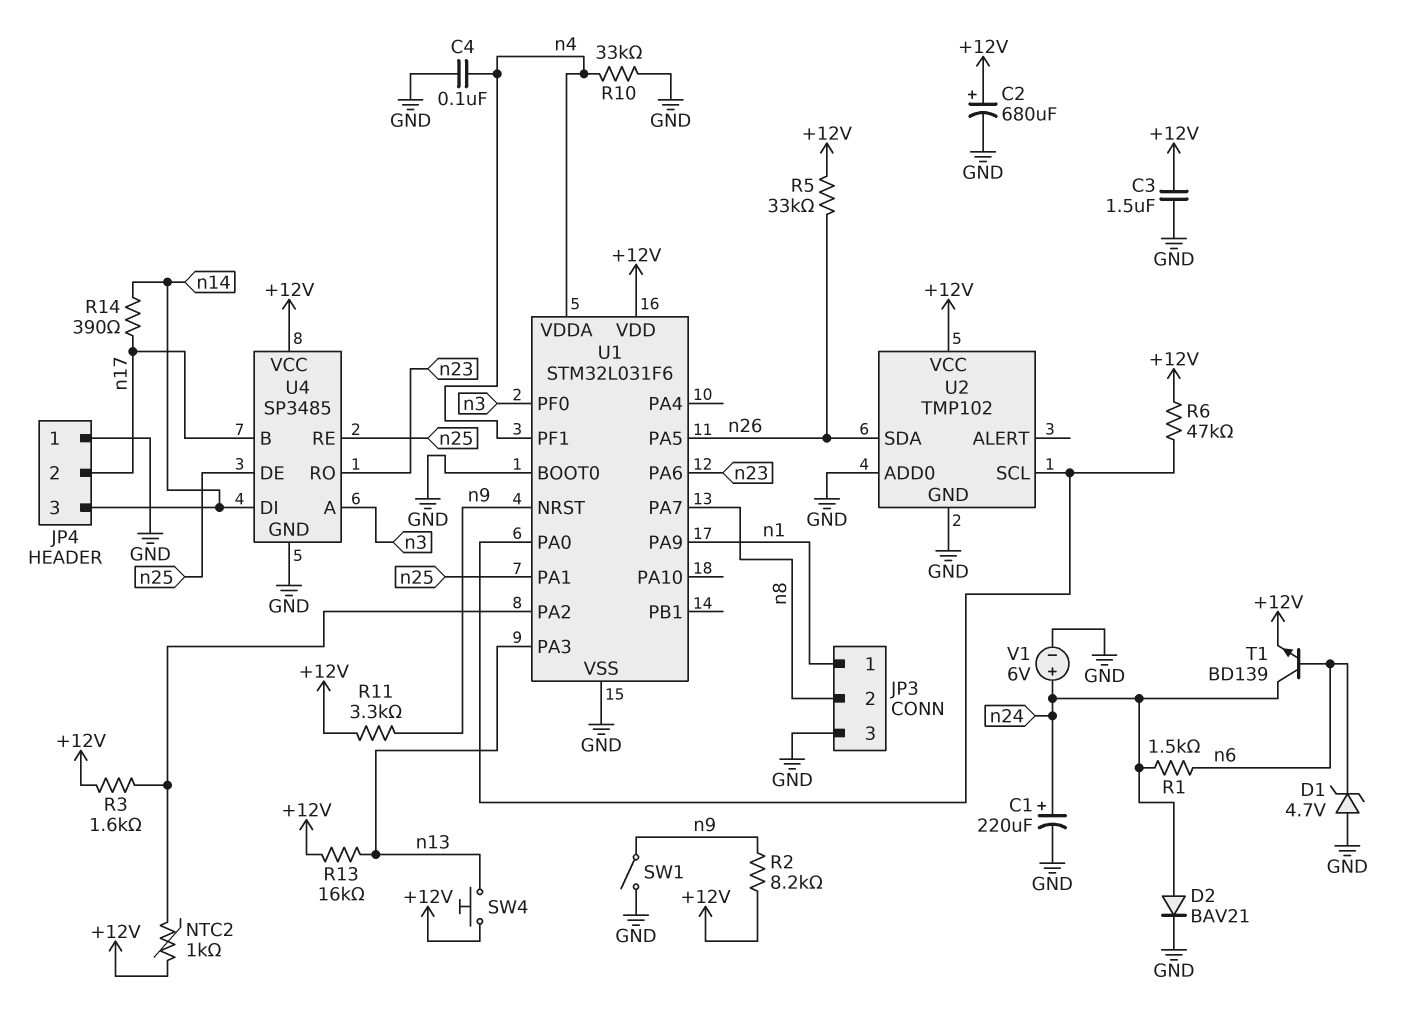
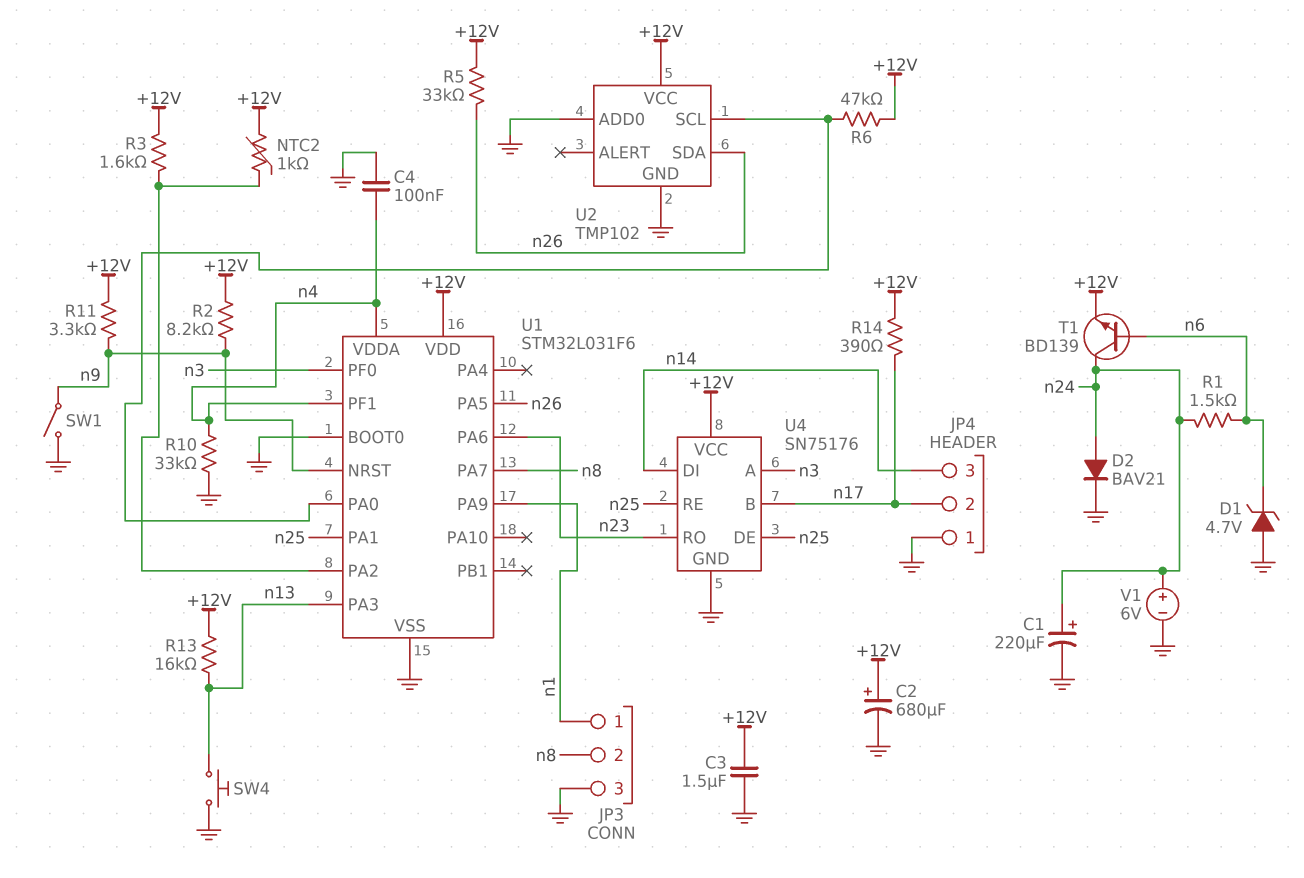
R14: 390 (n14, n17) -> 390 (+12V, n17)
SW4: button (+12V, n13) -> button (GND, n13)
U4: SP3485 -> SN75176

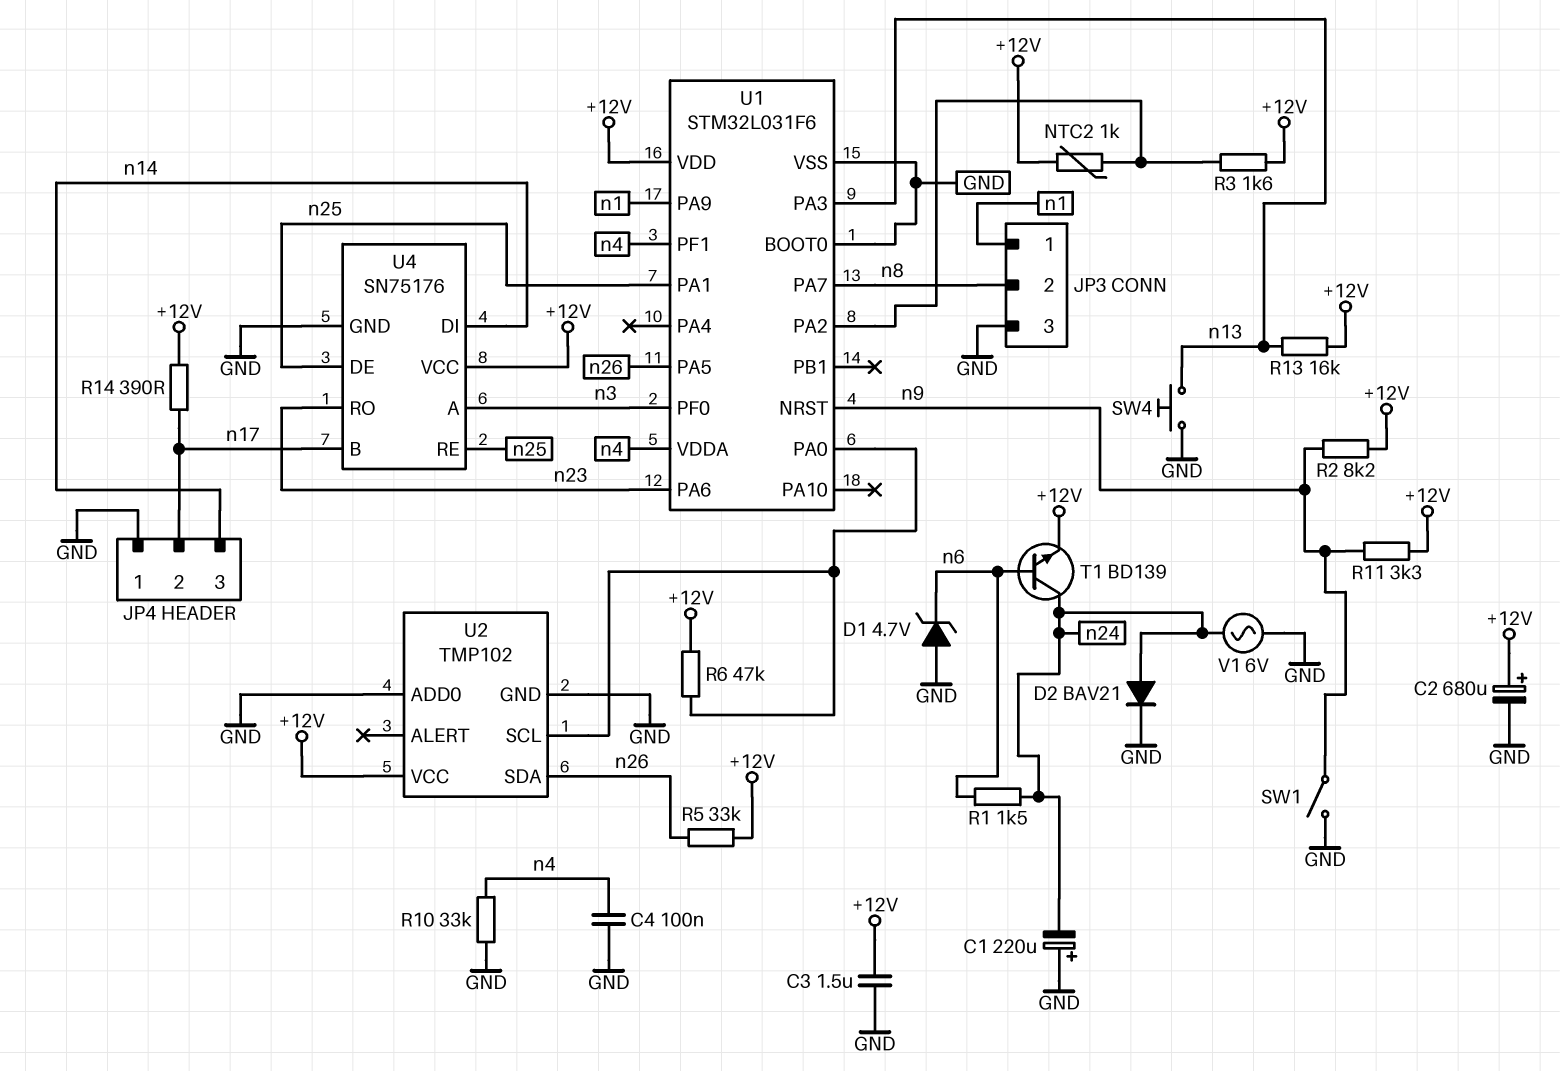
C1: 220uF (plus n24, minus GND) -> 220uF (plus GND, minus n24)
V1: 6V (plus n24, minus GND) -> AC 6V (GND, n24)

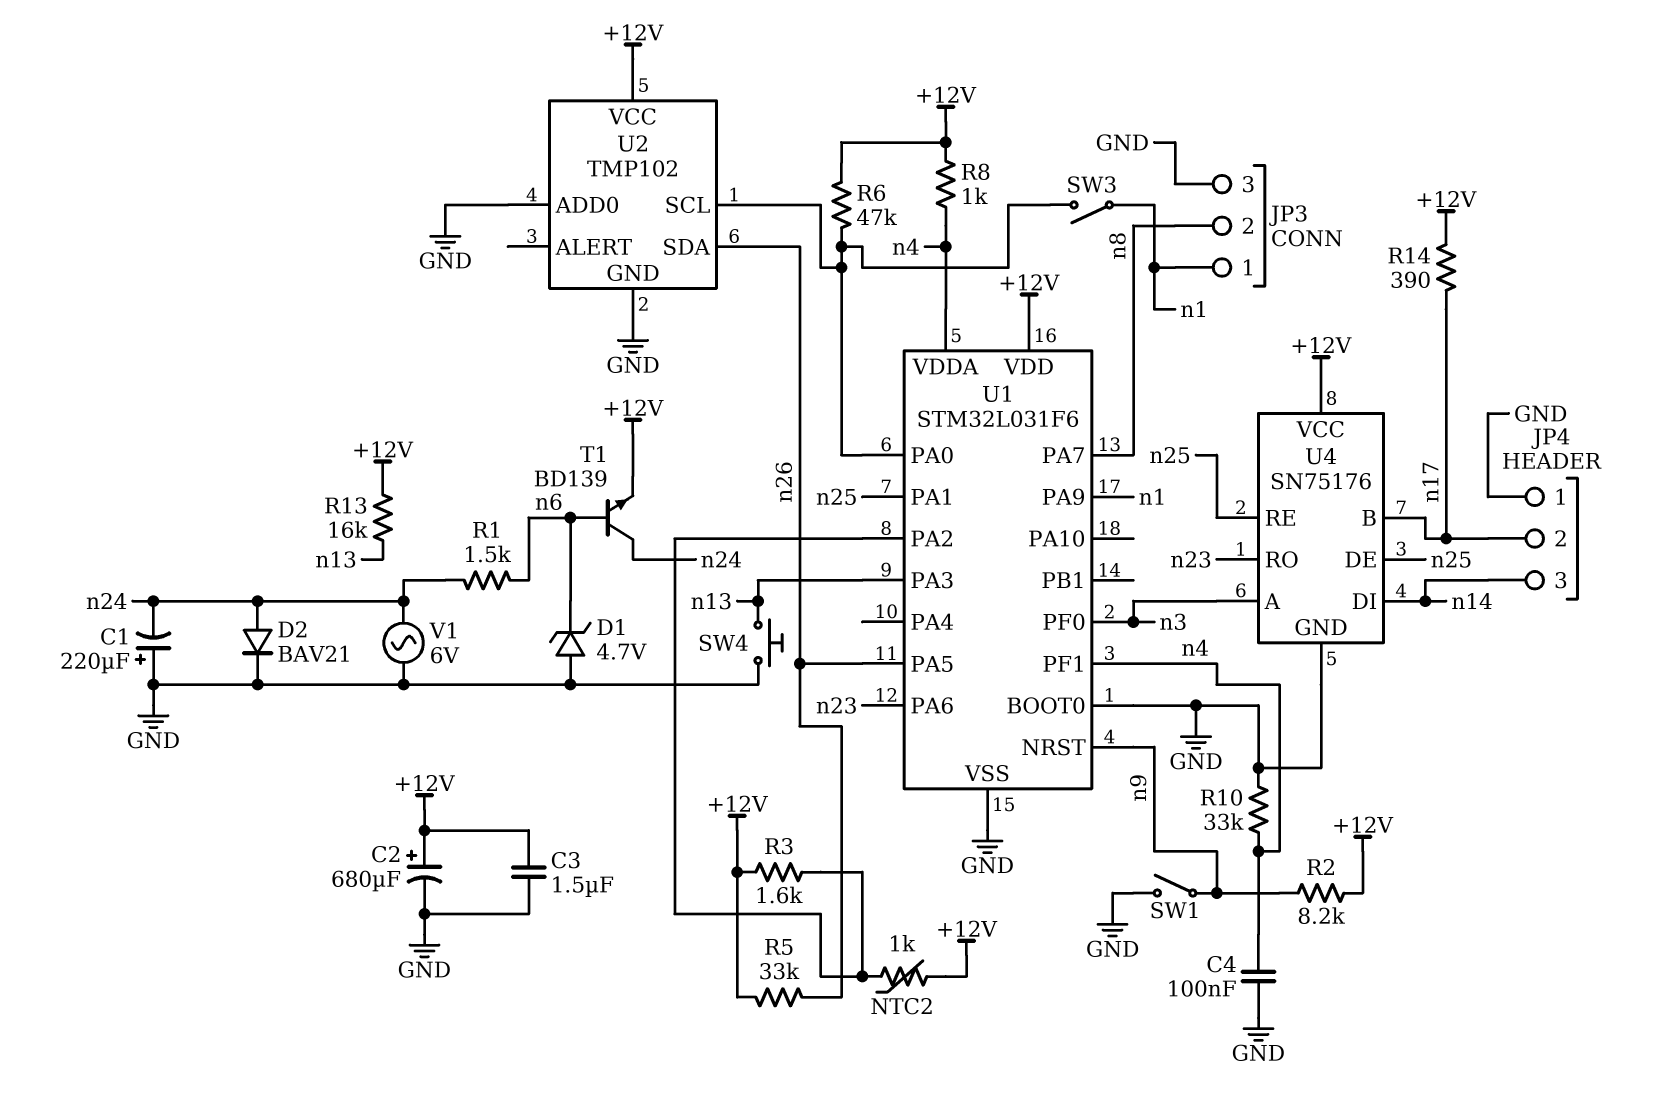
R8: none -> 1k (+12V, n4)
R11: 3.3k (+12V, n9) -> none
SW3: none -> switch (U1/PA0, n1)

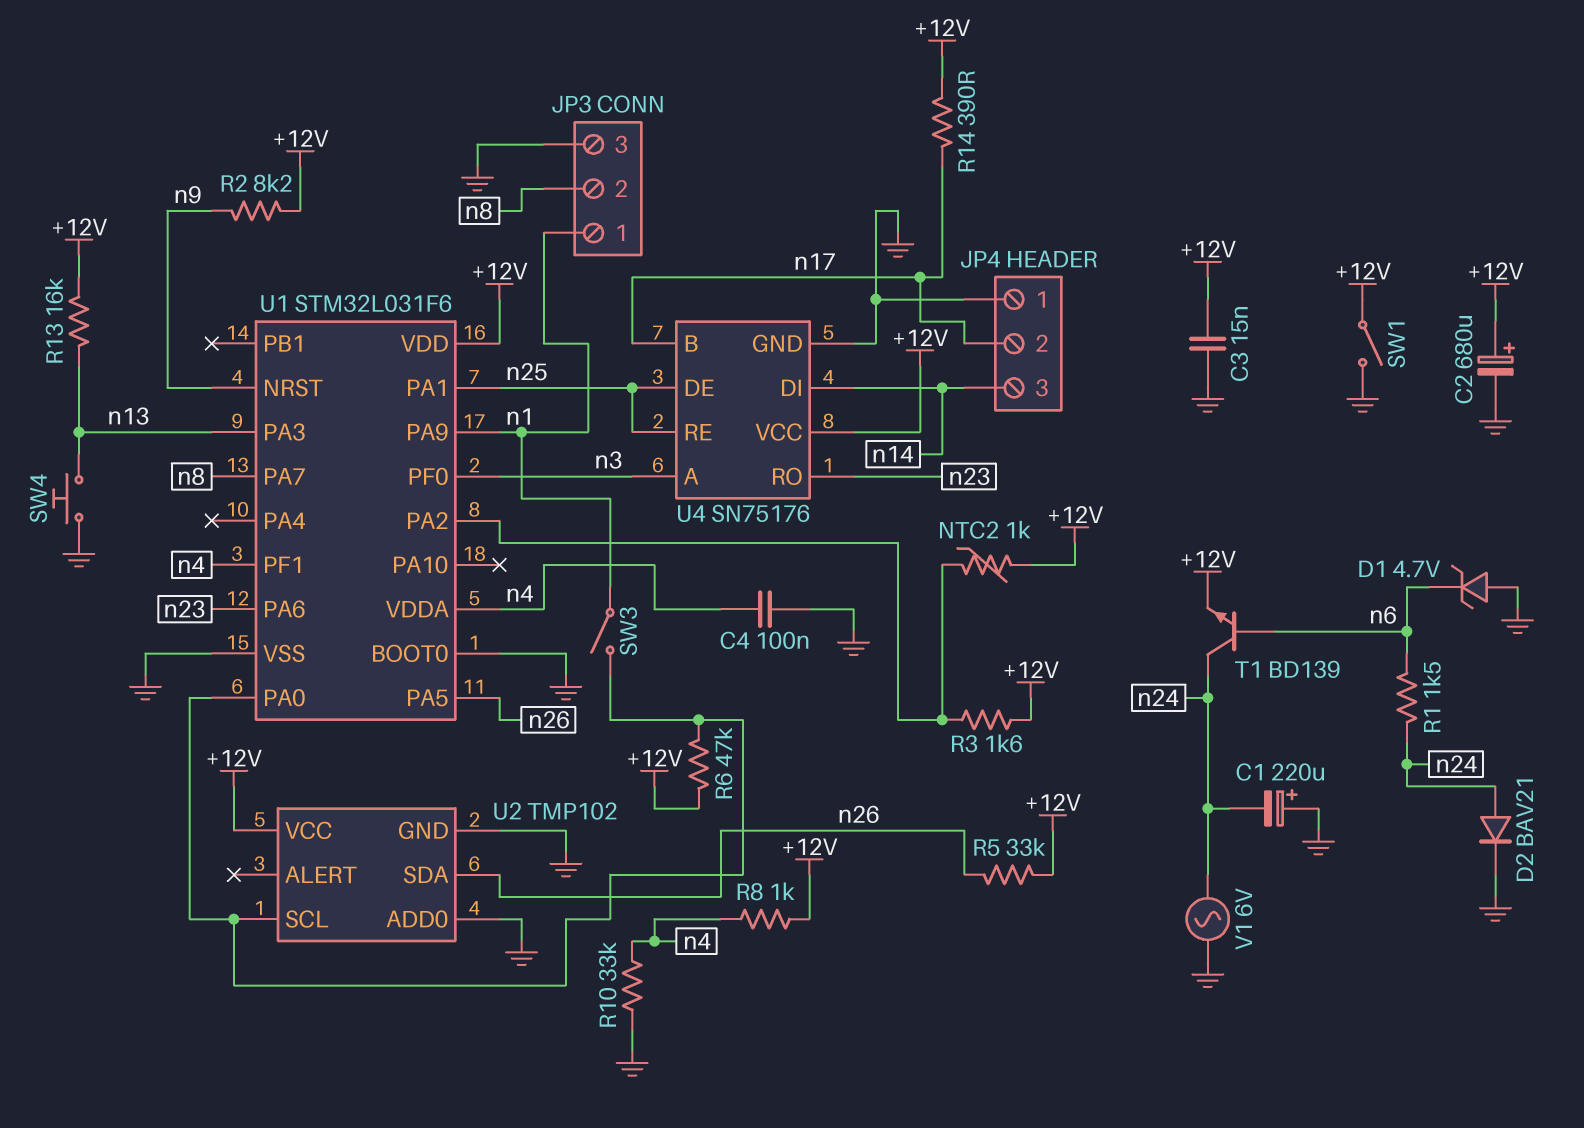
C3: 1.5uF (+12V, GND) -> 15nF (+12V, GND)
SW1: switch (GND, n9) -> switch (+12V, GND)

